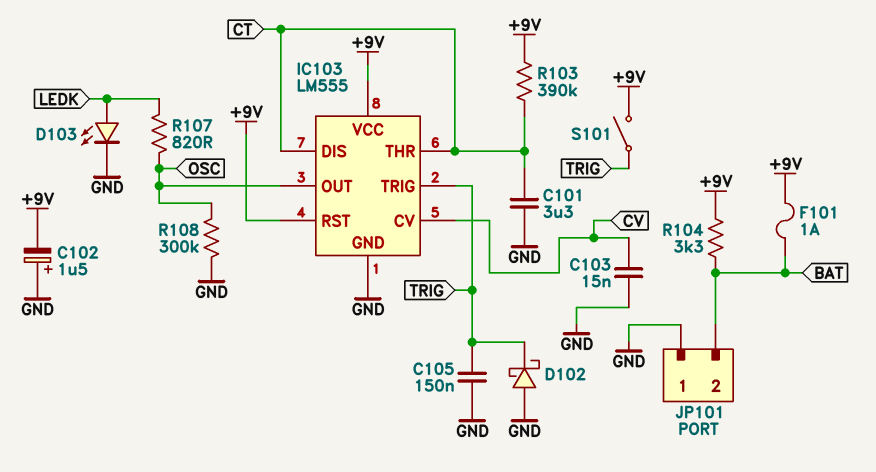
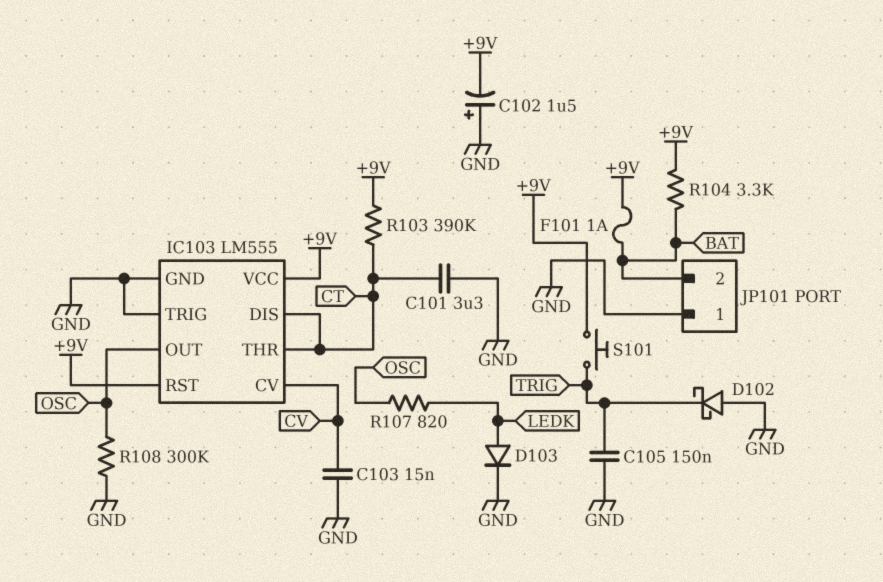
D103: LED (A LEDK, K GND) -> diode (A LEDK, K GND)
IC103 pin TRIG: TRIG -> GND
S101: switch (+9V, TRIG) -> button (+9V, TRIG)

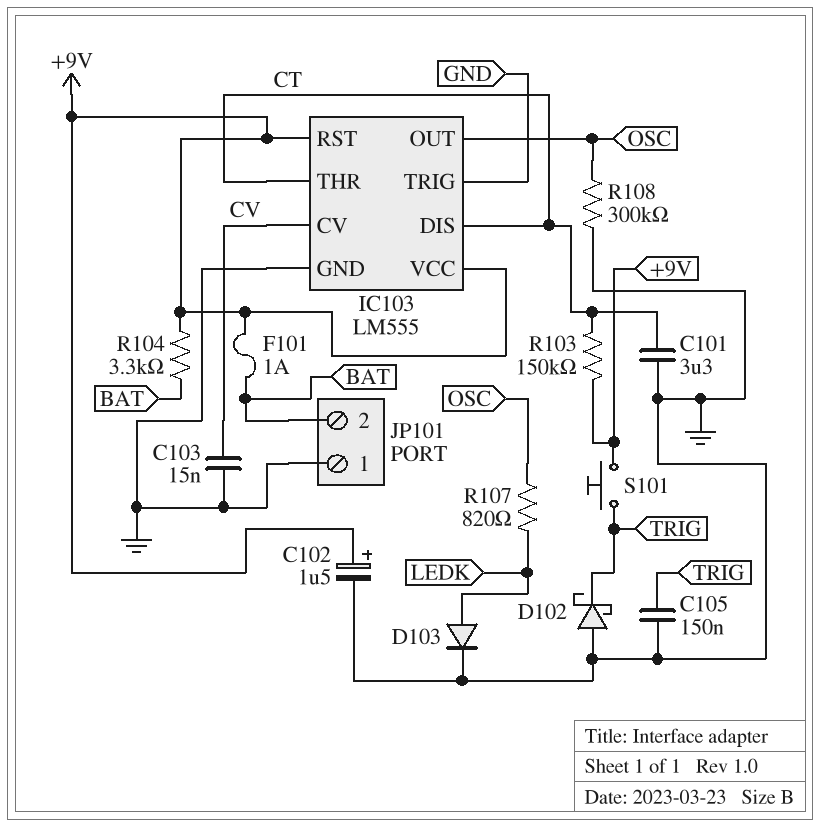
C102: 1.5uF (plus GND, minus +9V) -> 1.5uF (plus +9V, minus GND)
R103: 390k (+9V, CT) -> 150k (+9V, CT)

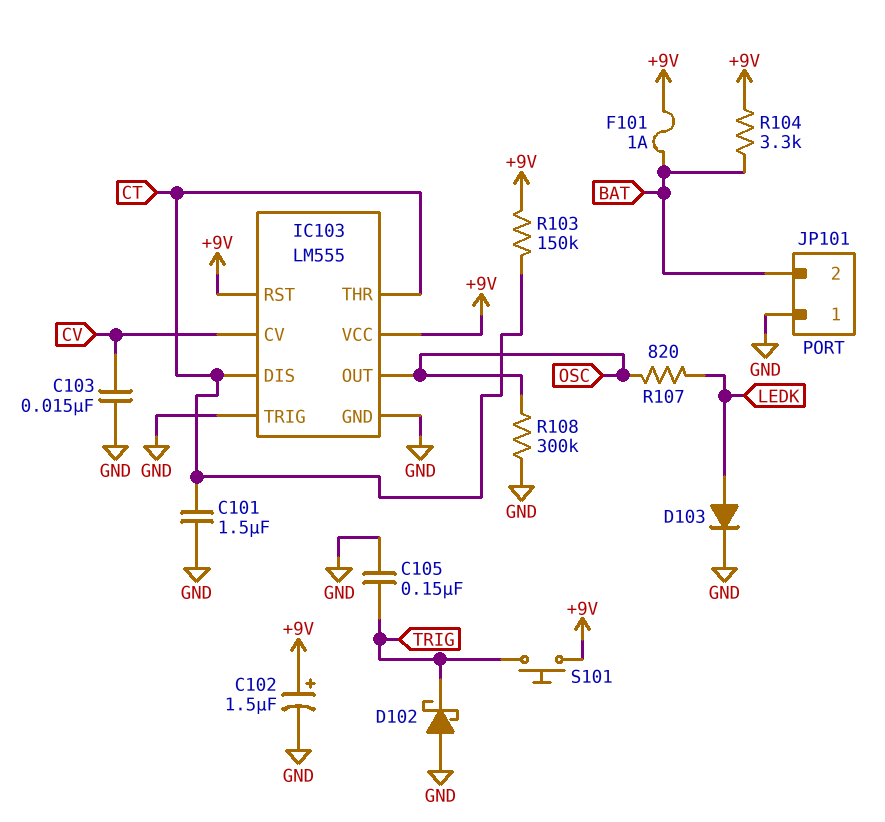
C101: 3.3uF (CT, GND) -> 1.5uF (CT, GND)

